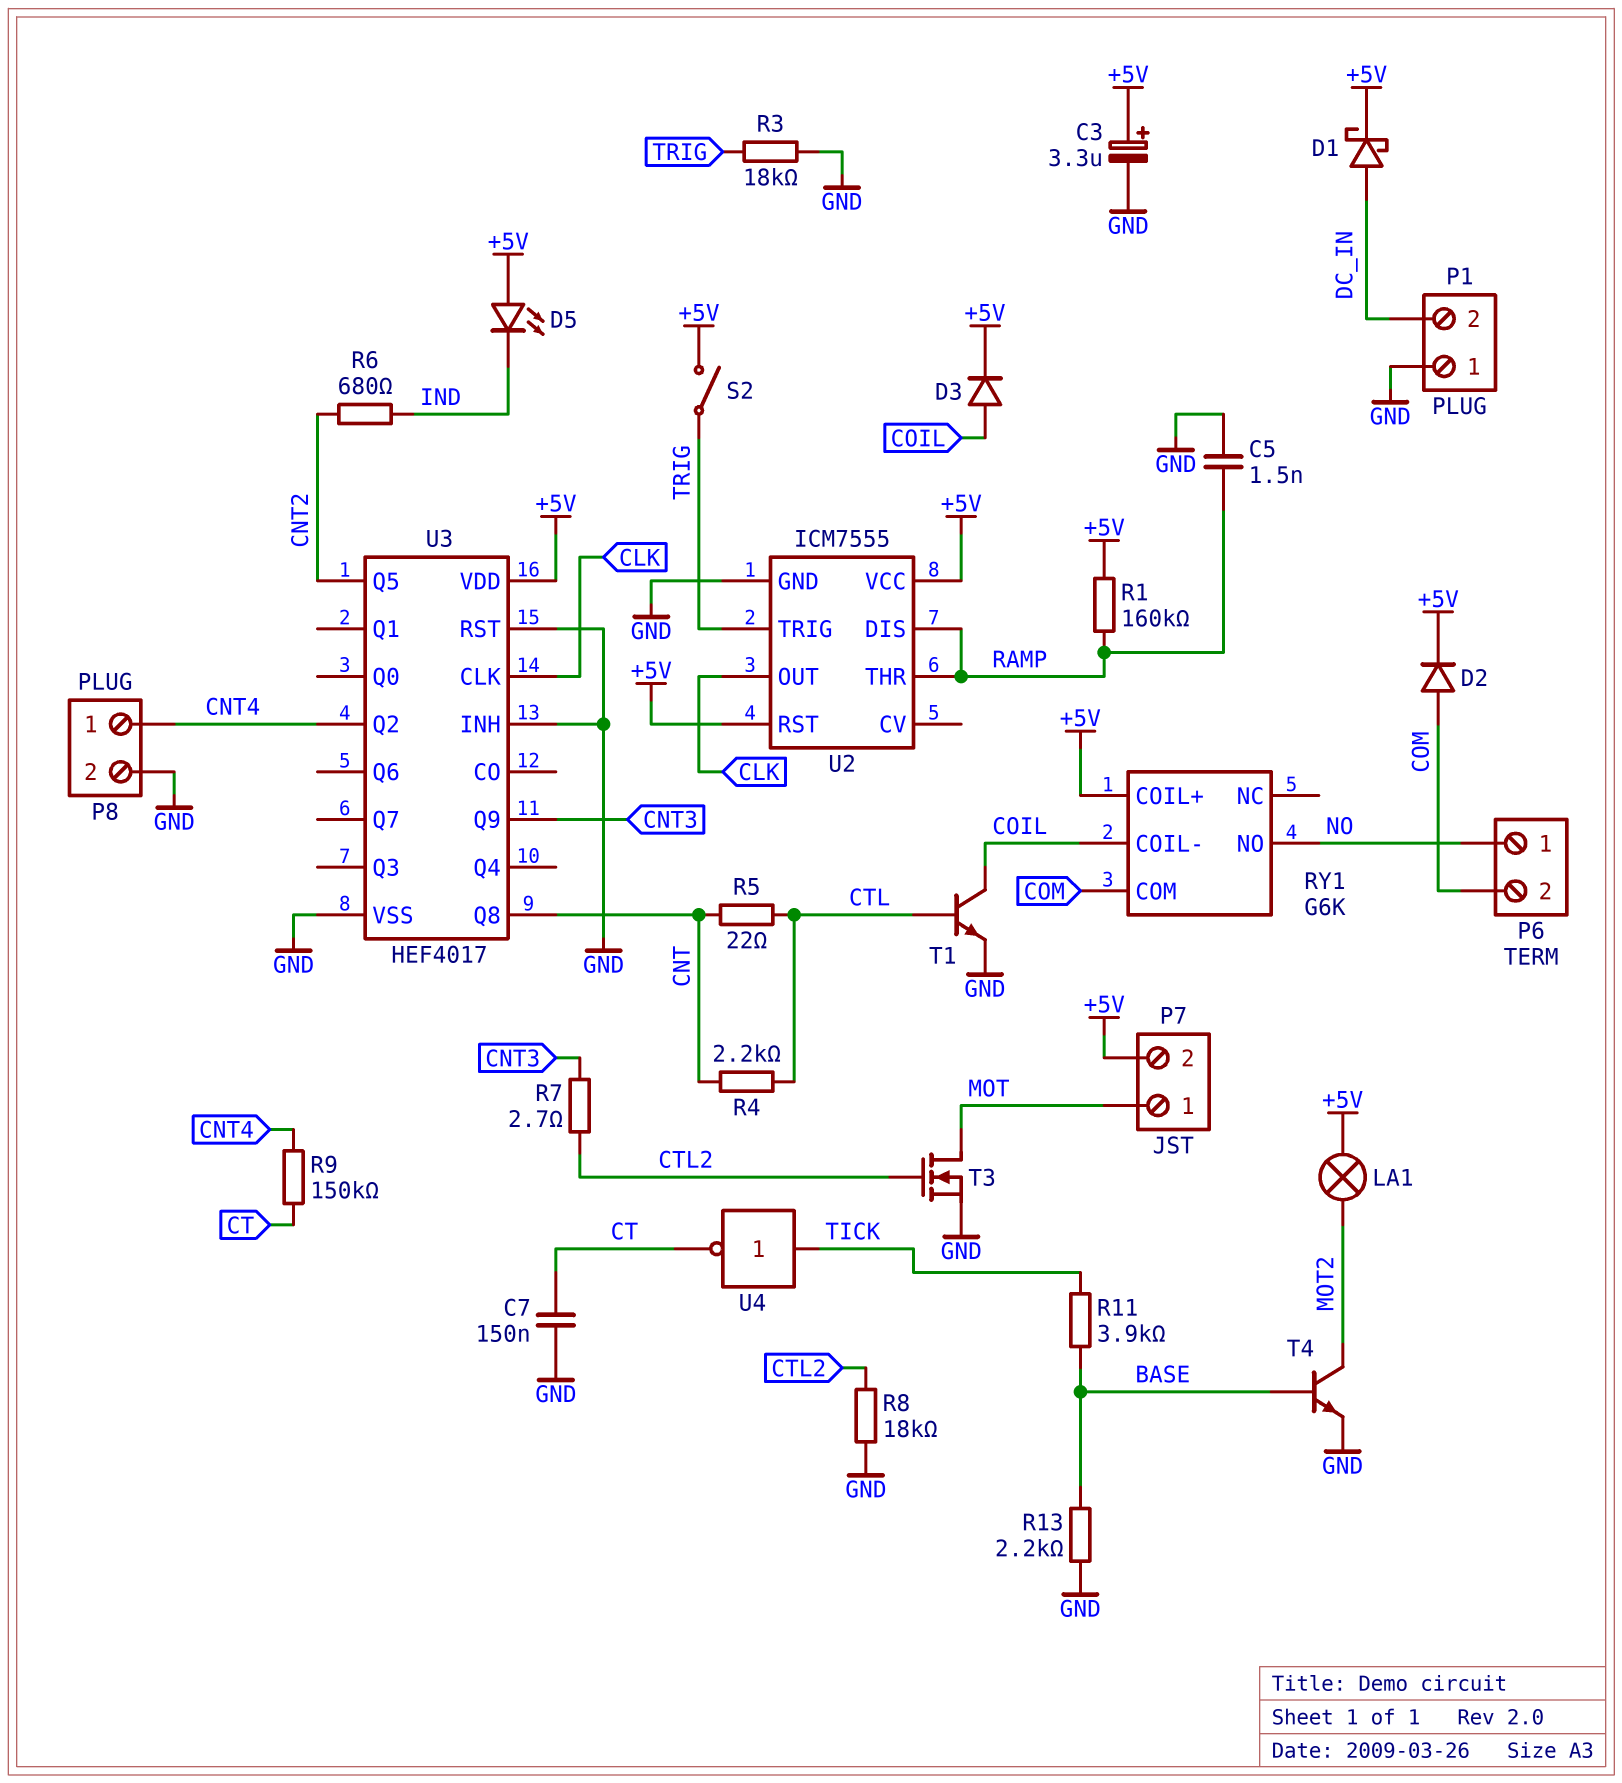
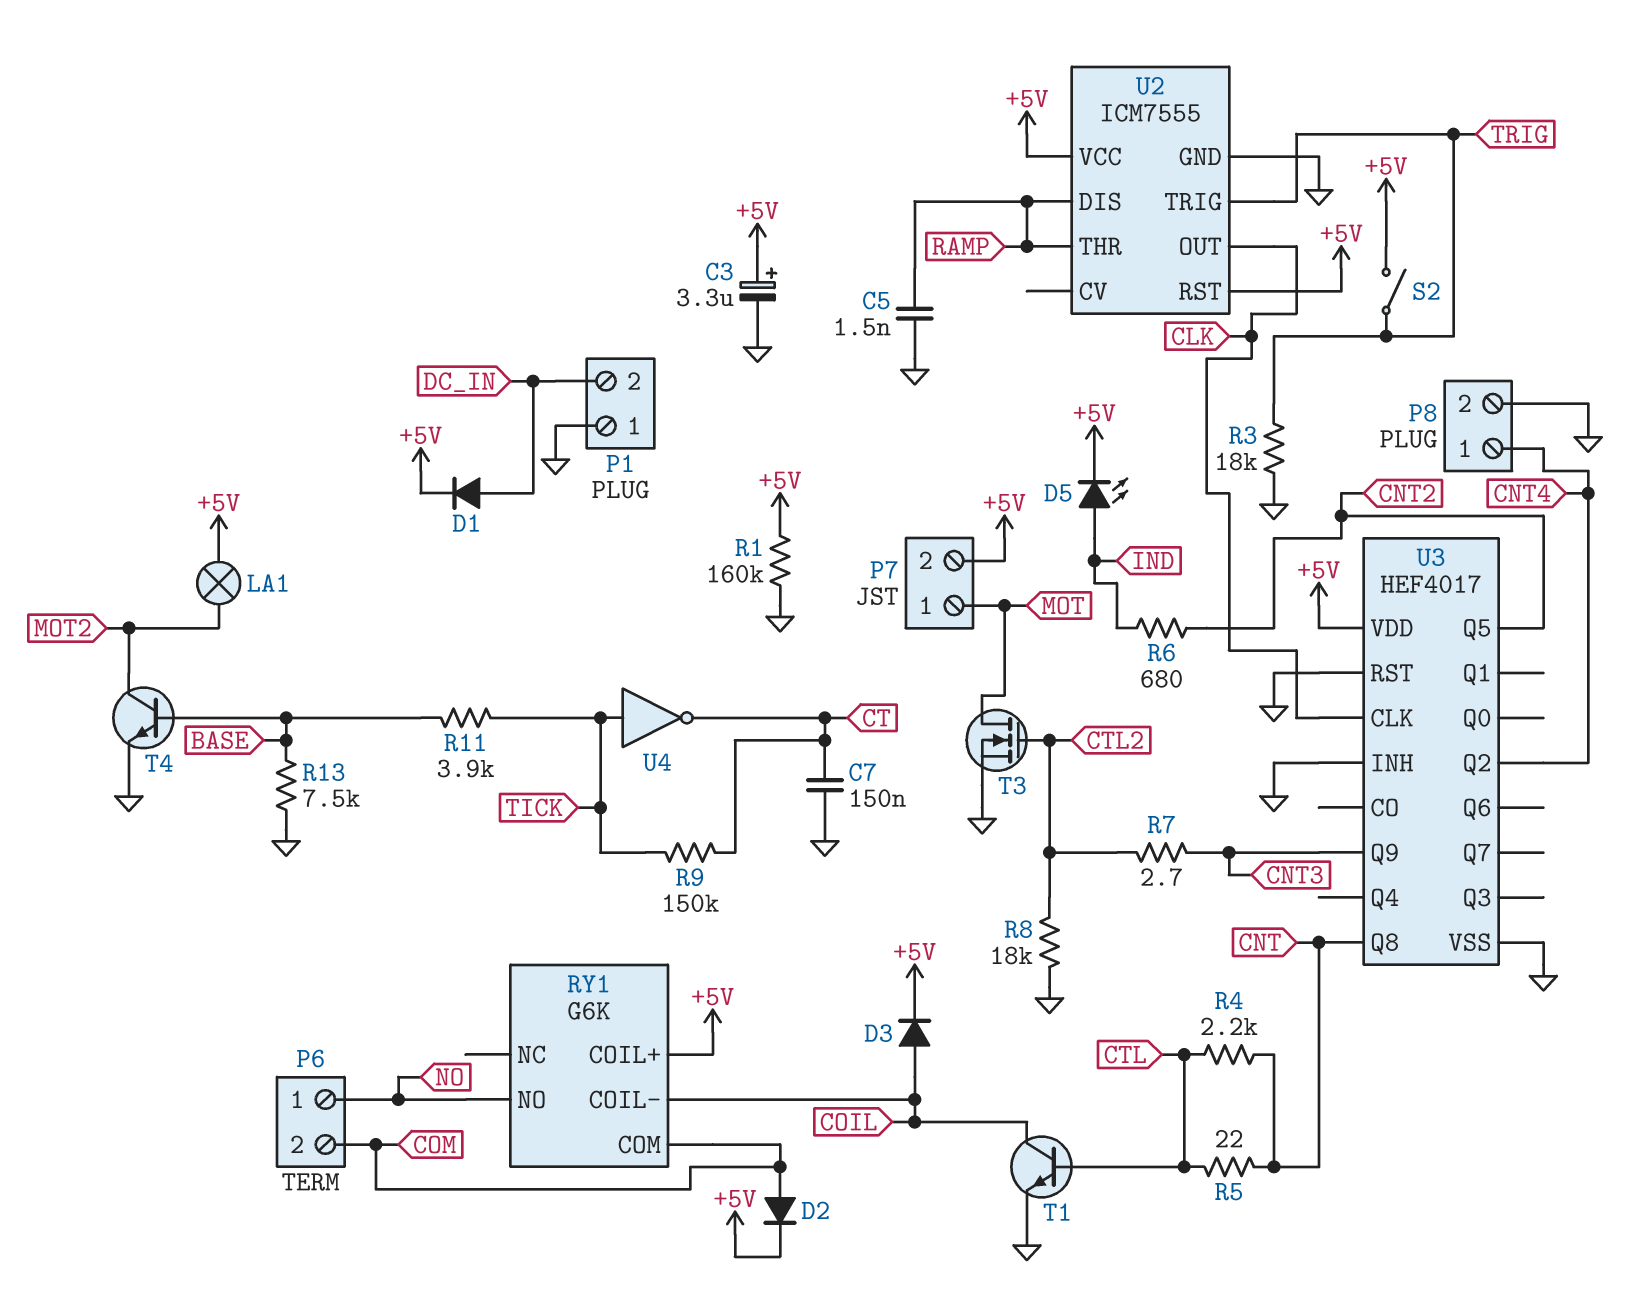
D1: schottky (A DC_IN, K +5V) -> diode (A DC_IN, K +5V)
D5: LED (A +5V, K IND) -> LED (A IND, K +5V)
R1: 160k (+5V, RAMP) -> 160k (+5V, GND)
R9: 150k (CNT4, CT) -> 150k (CT, TICK)
R13: 2.2k (BASE, GND) -> 7.5k (BASE, GND)

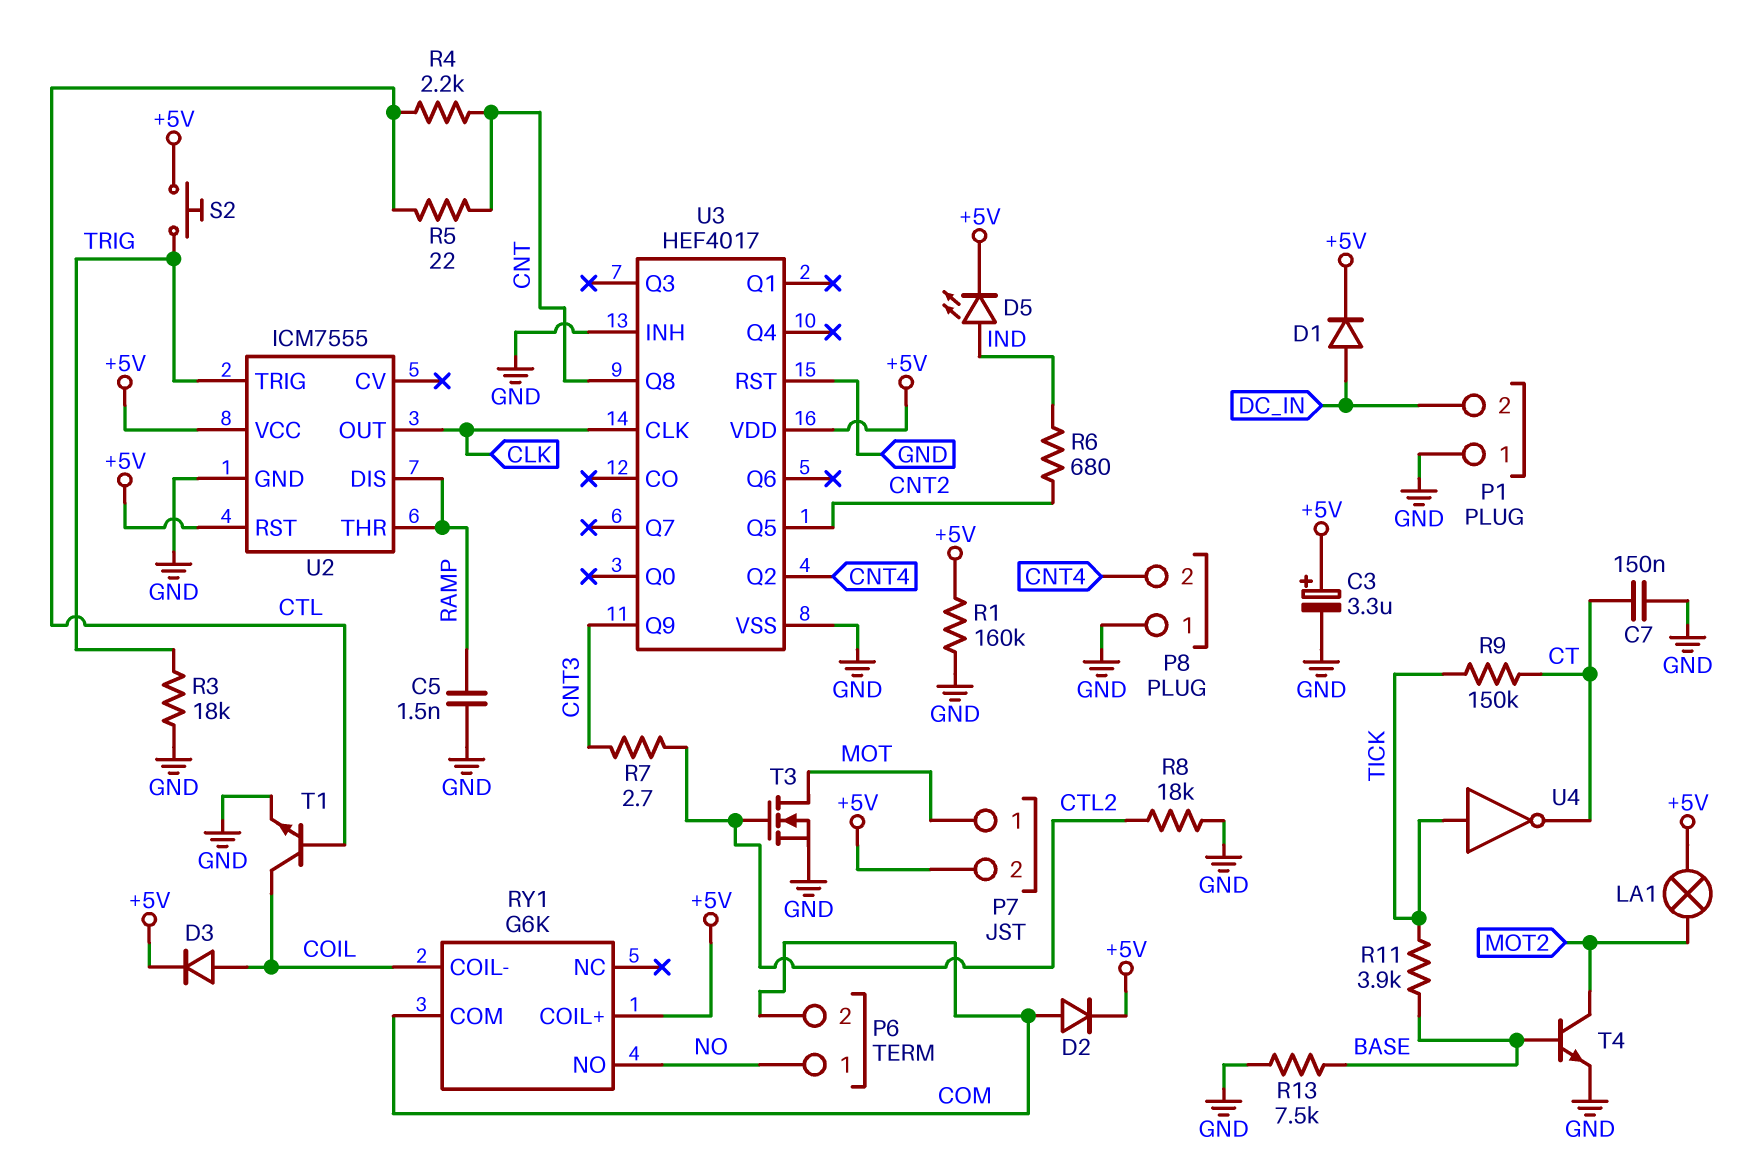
P8 pin 1: CNT4 -> GND
P8 pin 2: GND -> CNT4
S2: switch (+5V, TRIG) -> button (+5V, TRIG)

